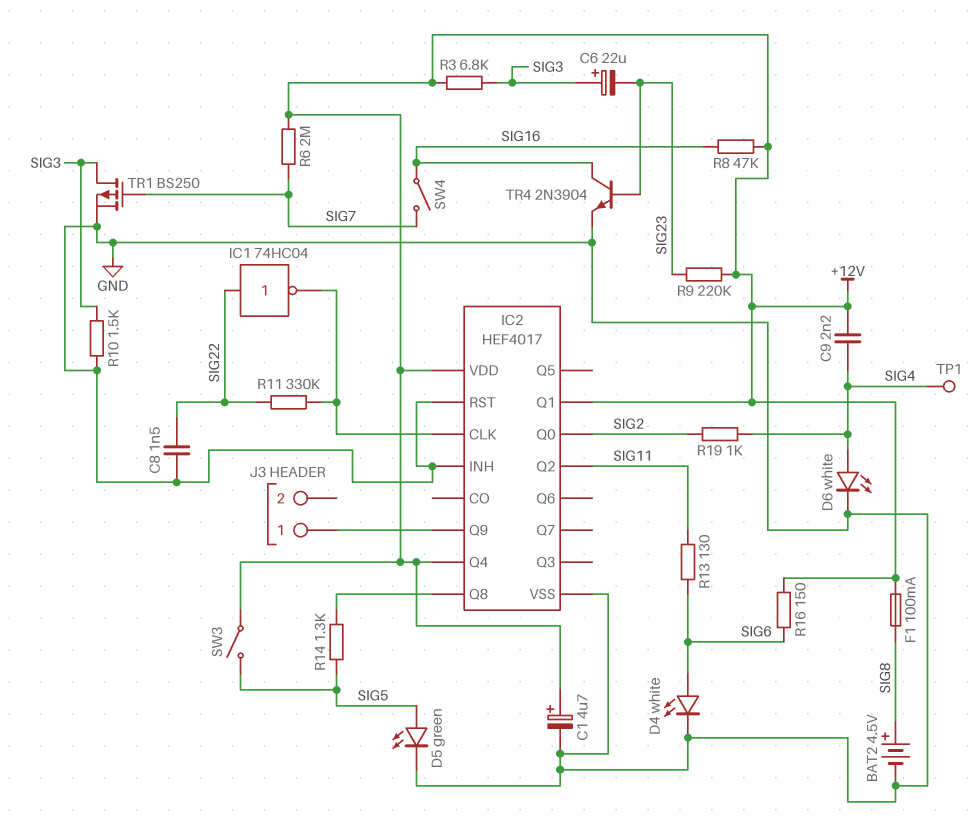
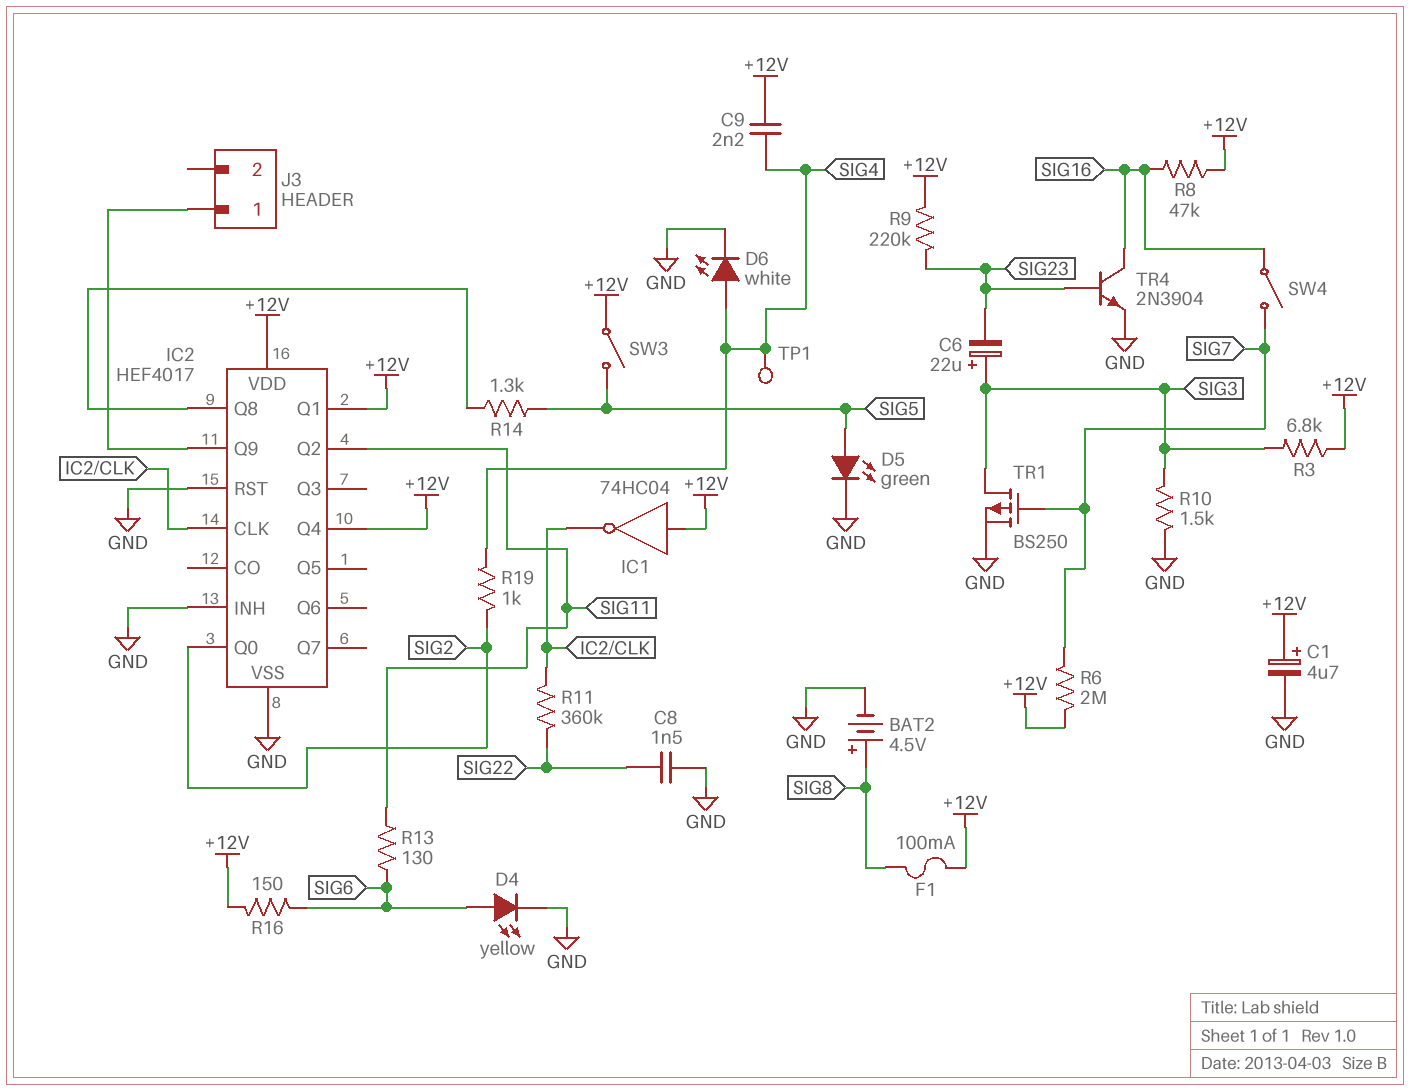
D4: LED white (A SIG6, K GND) -> LED yellow (A SIG6, K GND)
IC1: NOT 74HC04 (in SIG22, out IC2/CLK) -> NOT 74HC04 (in +12V, out IC2/CLK)
R11: 330k (IC2/CLK, SIG22) -> 360k (IC2/CLK, SIG22)

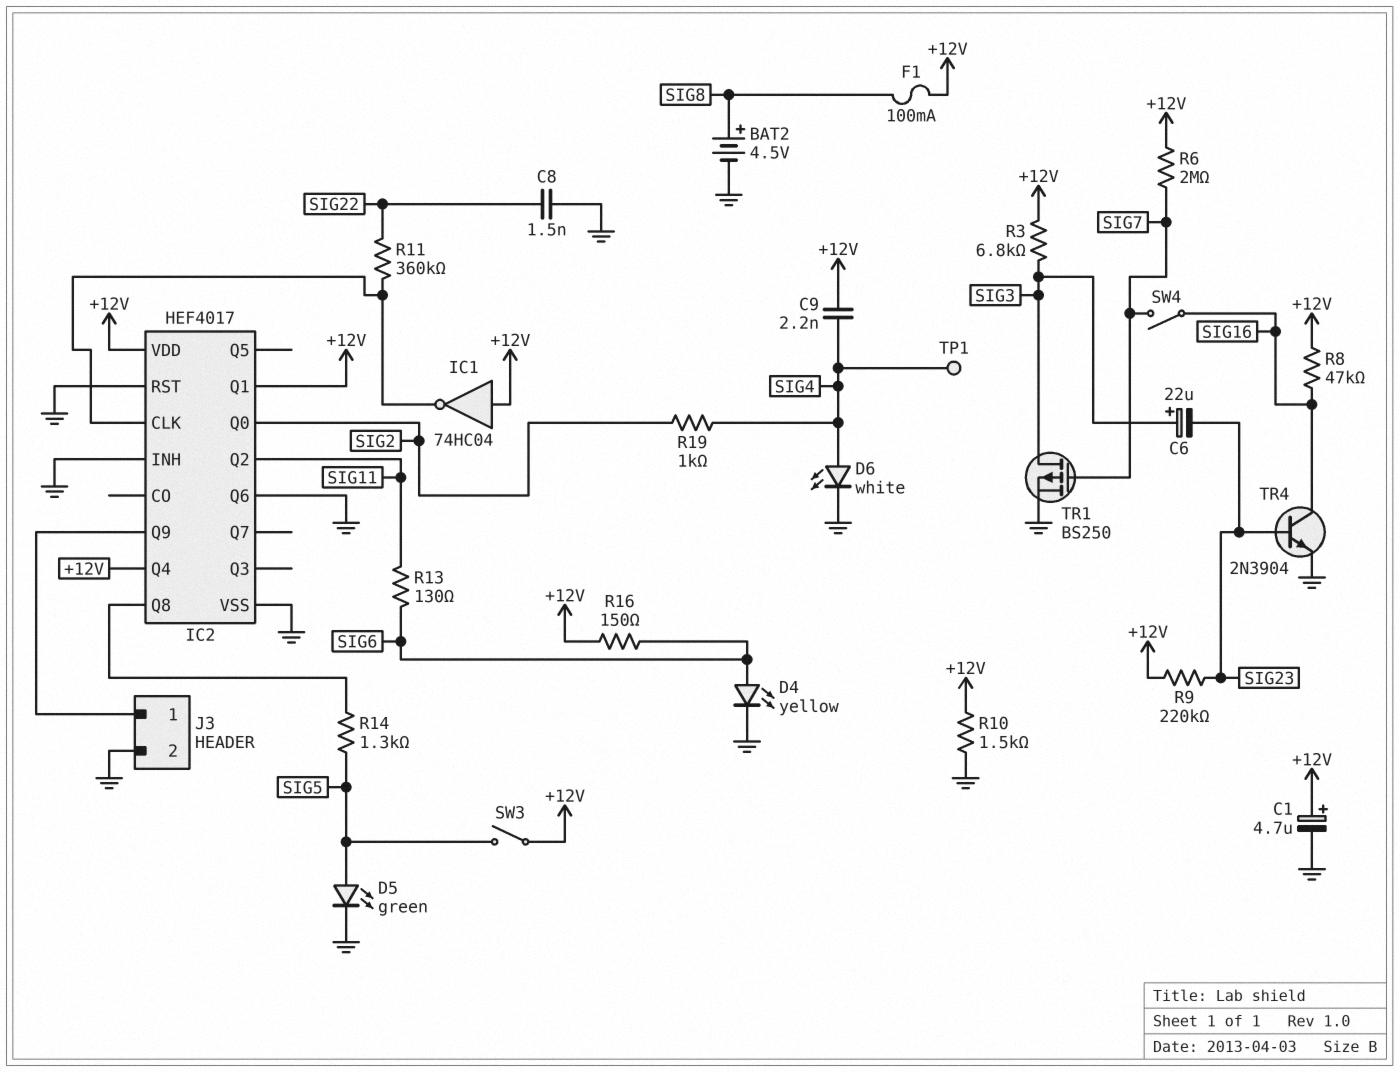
IC2 pin Q6: none -> GND
J3 pin 2: none -> GND
R10: 1.5k (GND, SIG3) -> 1.5k (+12V, GND)

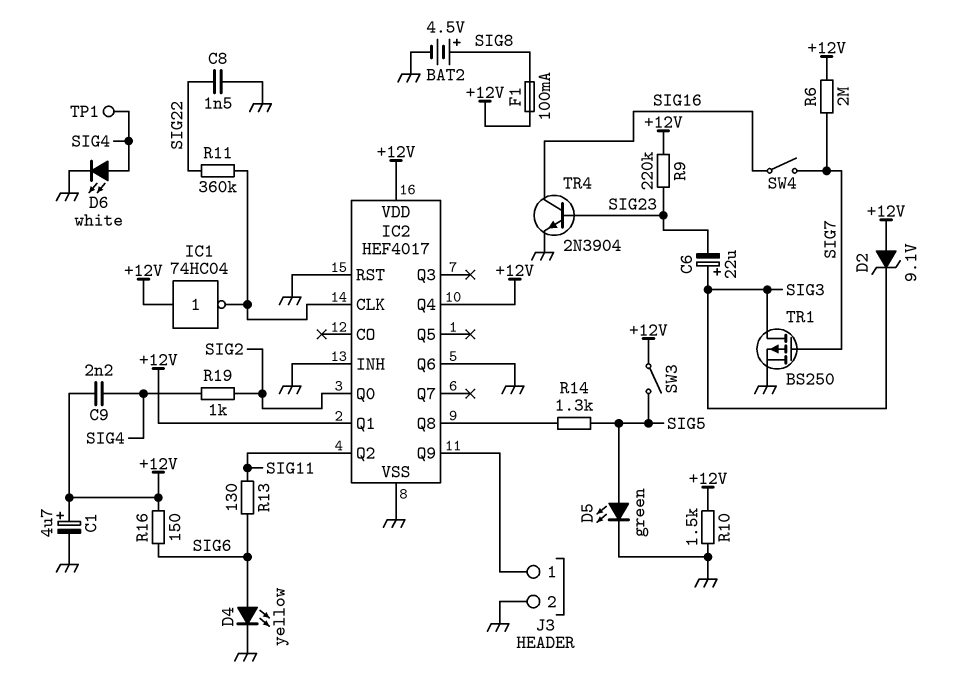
D2: none -> zener 9.1V (A +12V, K SIG3)
R3: 6.8k (+12V, SIG3) -> none
R8: 47k (+12V, SIG16) -> none

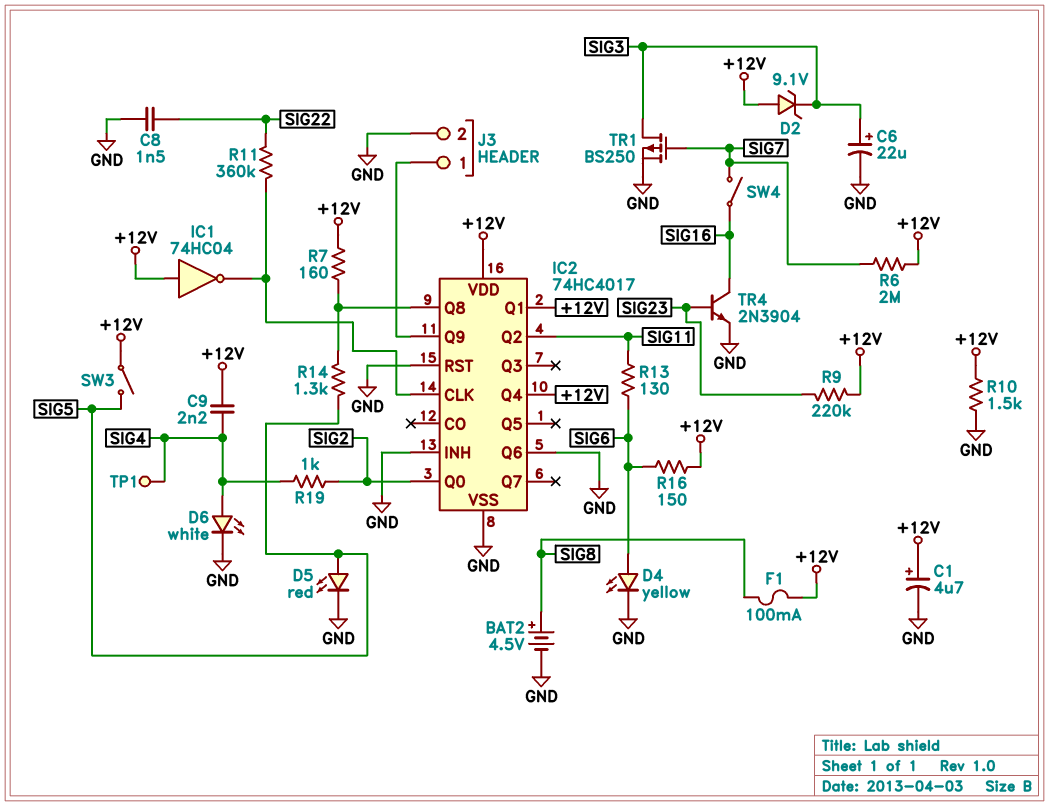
C6: 22uF (plus SIG3, minus SIG23) -> 22uF (plus SIG3, minus GND)
D5: LED green (A SIG5, K GND) -> LED red (A SIG5, K GND)
IC2: HEF4017 -> 74HC4017
R7: none -> 160 (+12V, IC2/Q8)

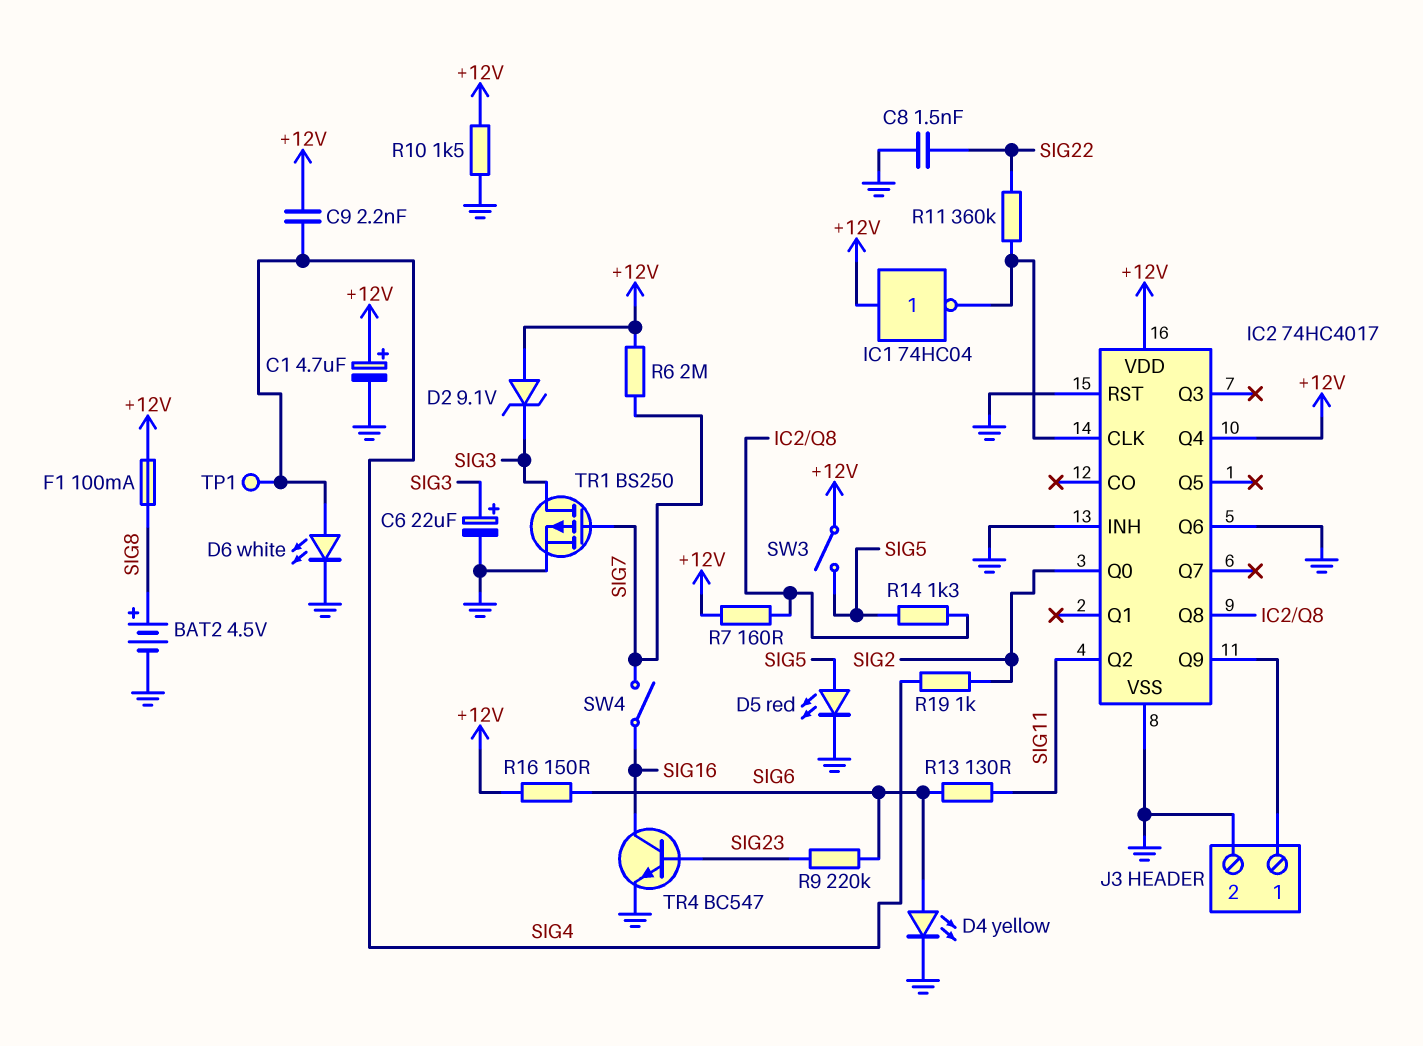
IC2 pin Q1: +12V -> none
R9: 220k (+12V, SIG23) -> 220k (SIG6, SIG23)
TR4: NPN 2N3904 (B SIG23, C SIG16, E GND) -> NPN BC547 (B SIG23, C SIG16, E GND)

